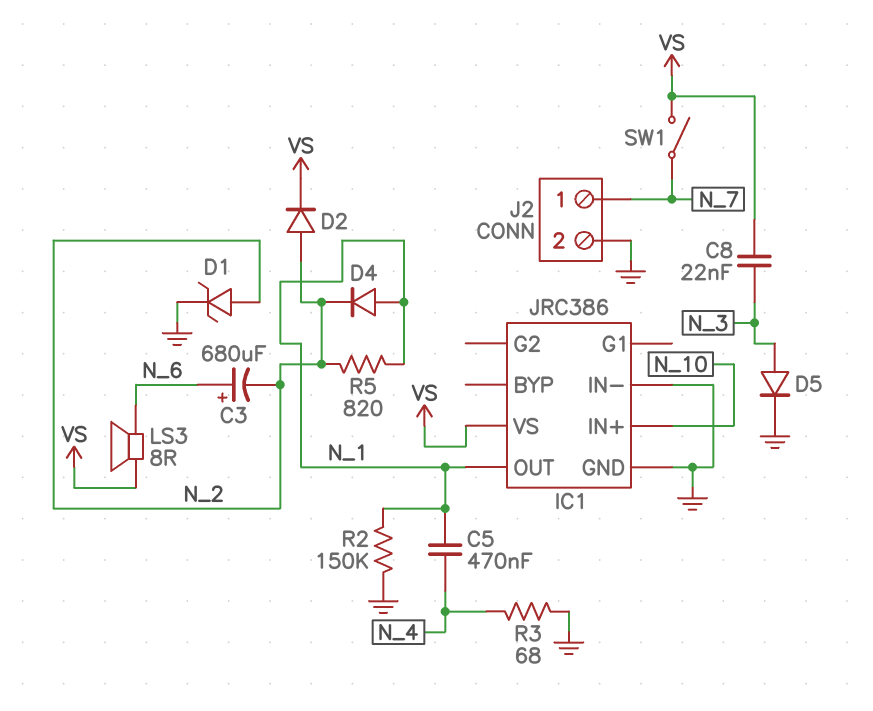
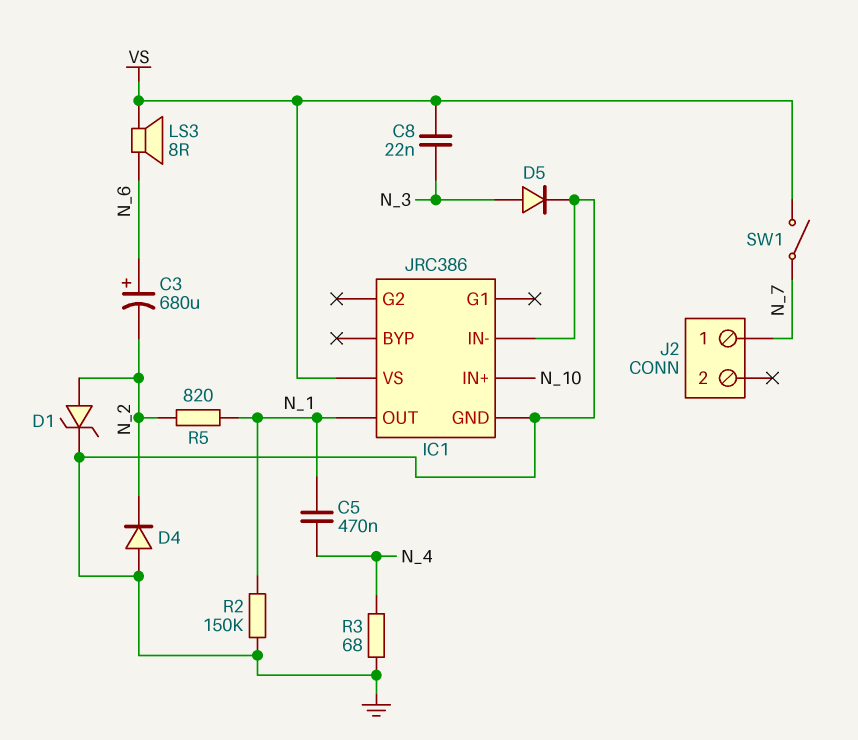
D2: diode (A N_2, K VS) -> none
D4: diode (A N_1, K N_2) -> diode (A GND, K N_2)
J2 pin 2: GND -> none

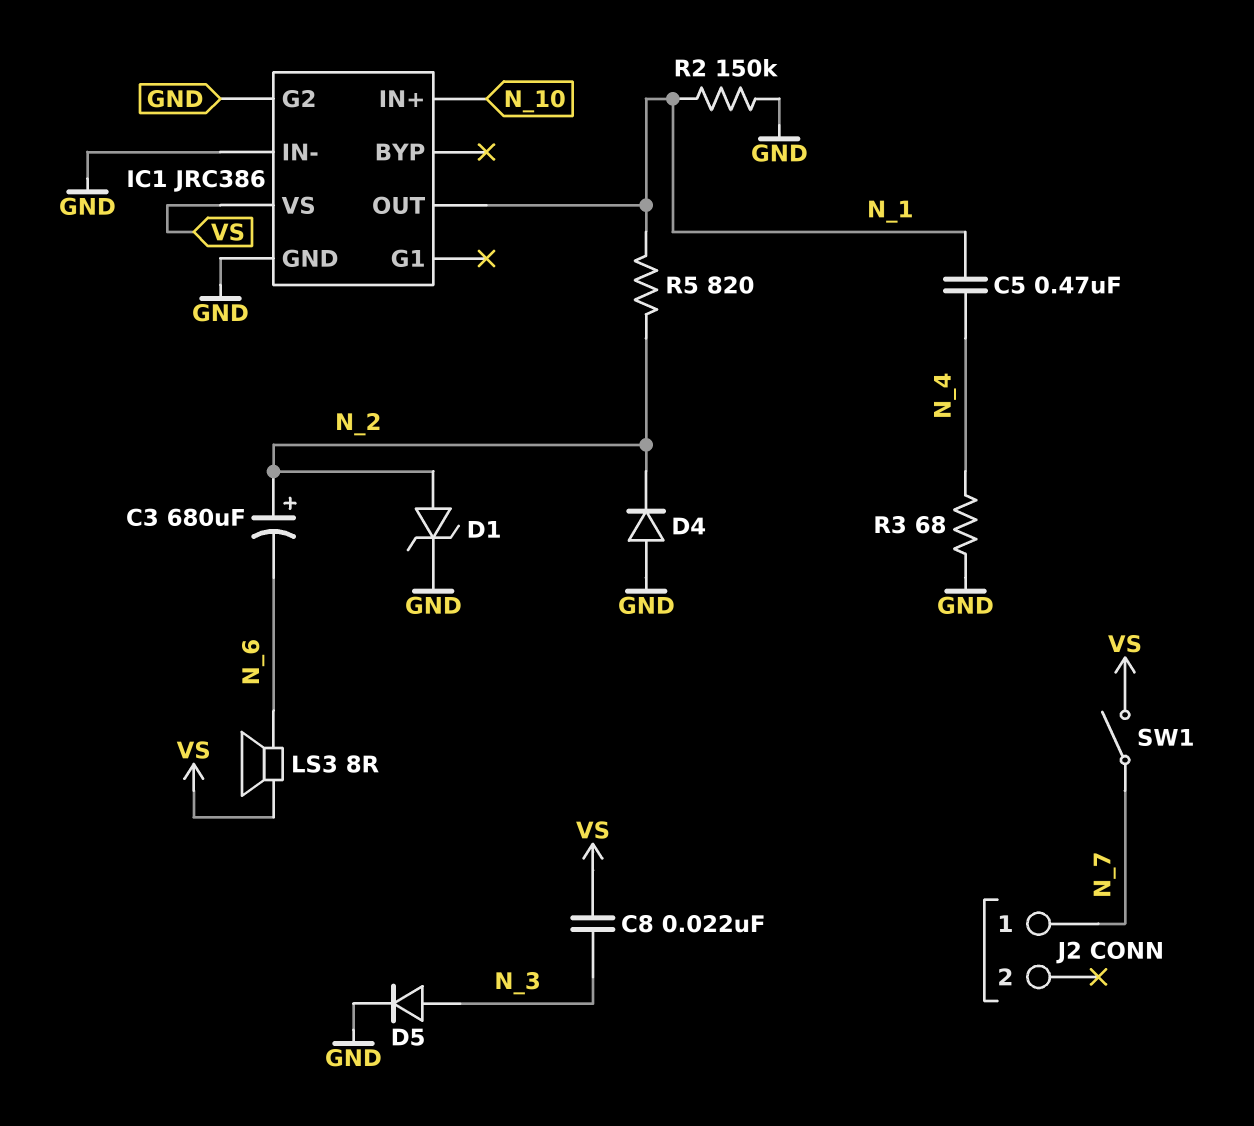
C3: 680uF (plus N_6, minus N_2) -> 680uF (plus N_2, minus N_6)
IC1 pin G2: none -> GND

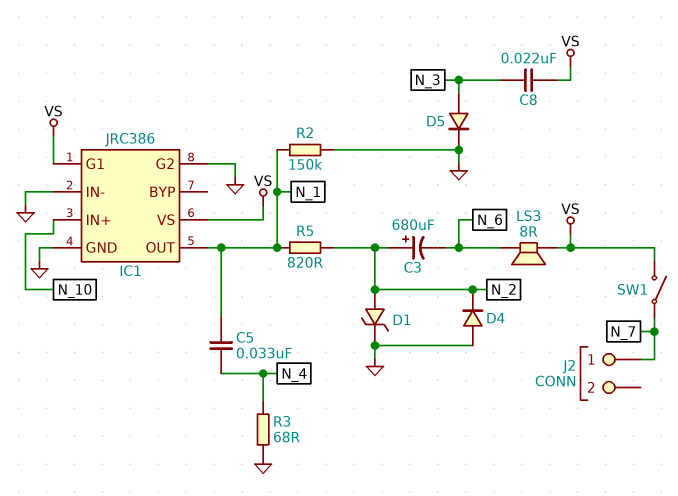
C5: 470nF (N_1, N_4) -> 33nF (N_1, N_4)
IC1 pin G1: none -> VS

